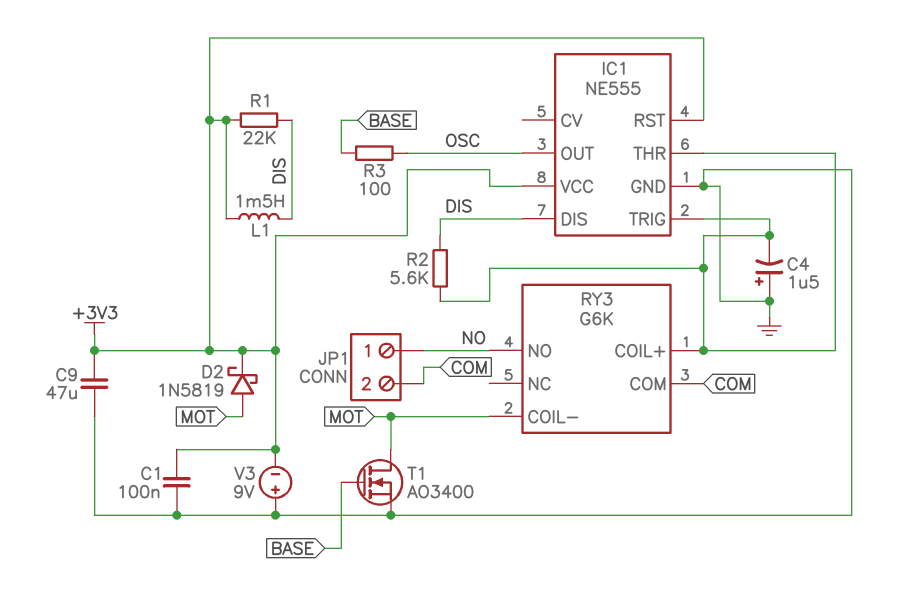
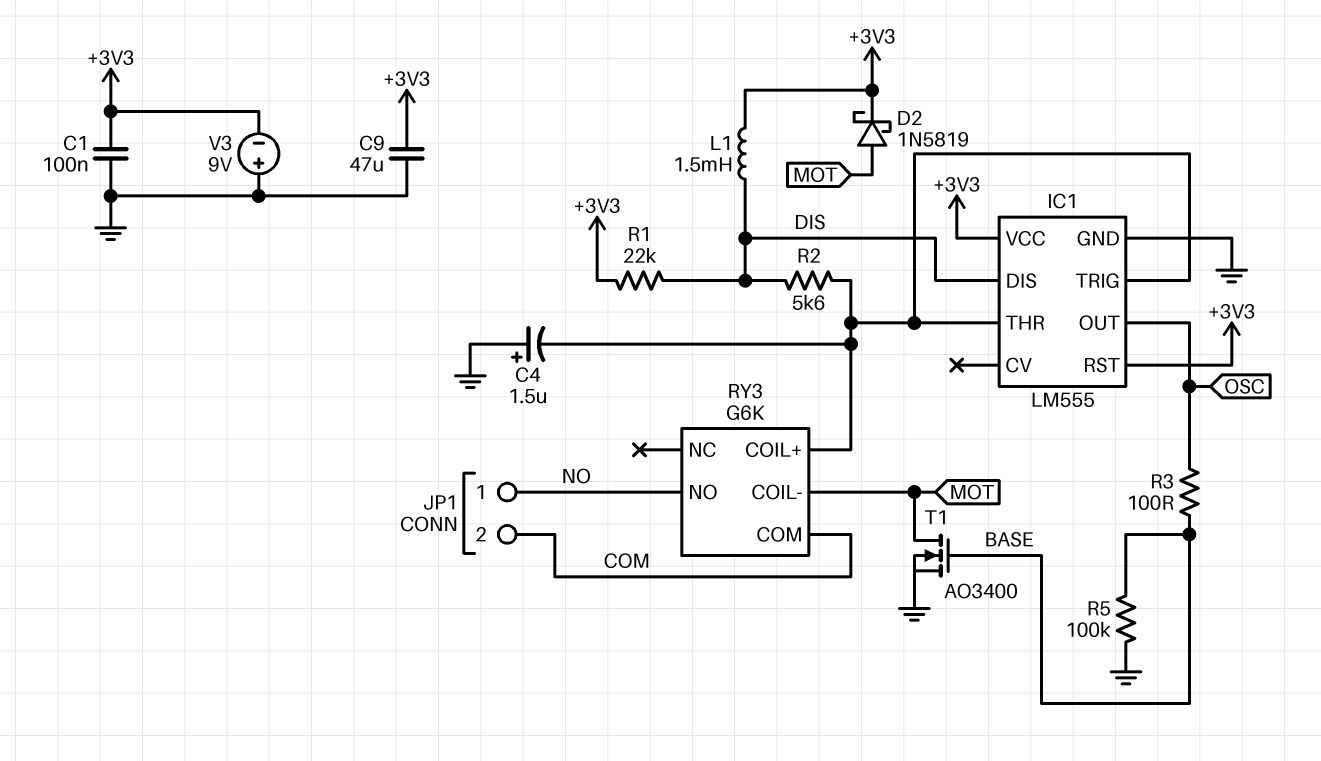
IC1: NE555 -> LM555
R5: none -> 100k (BASE, GND)

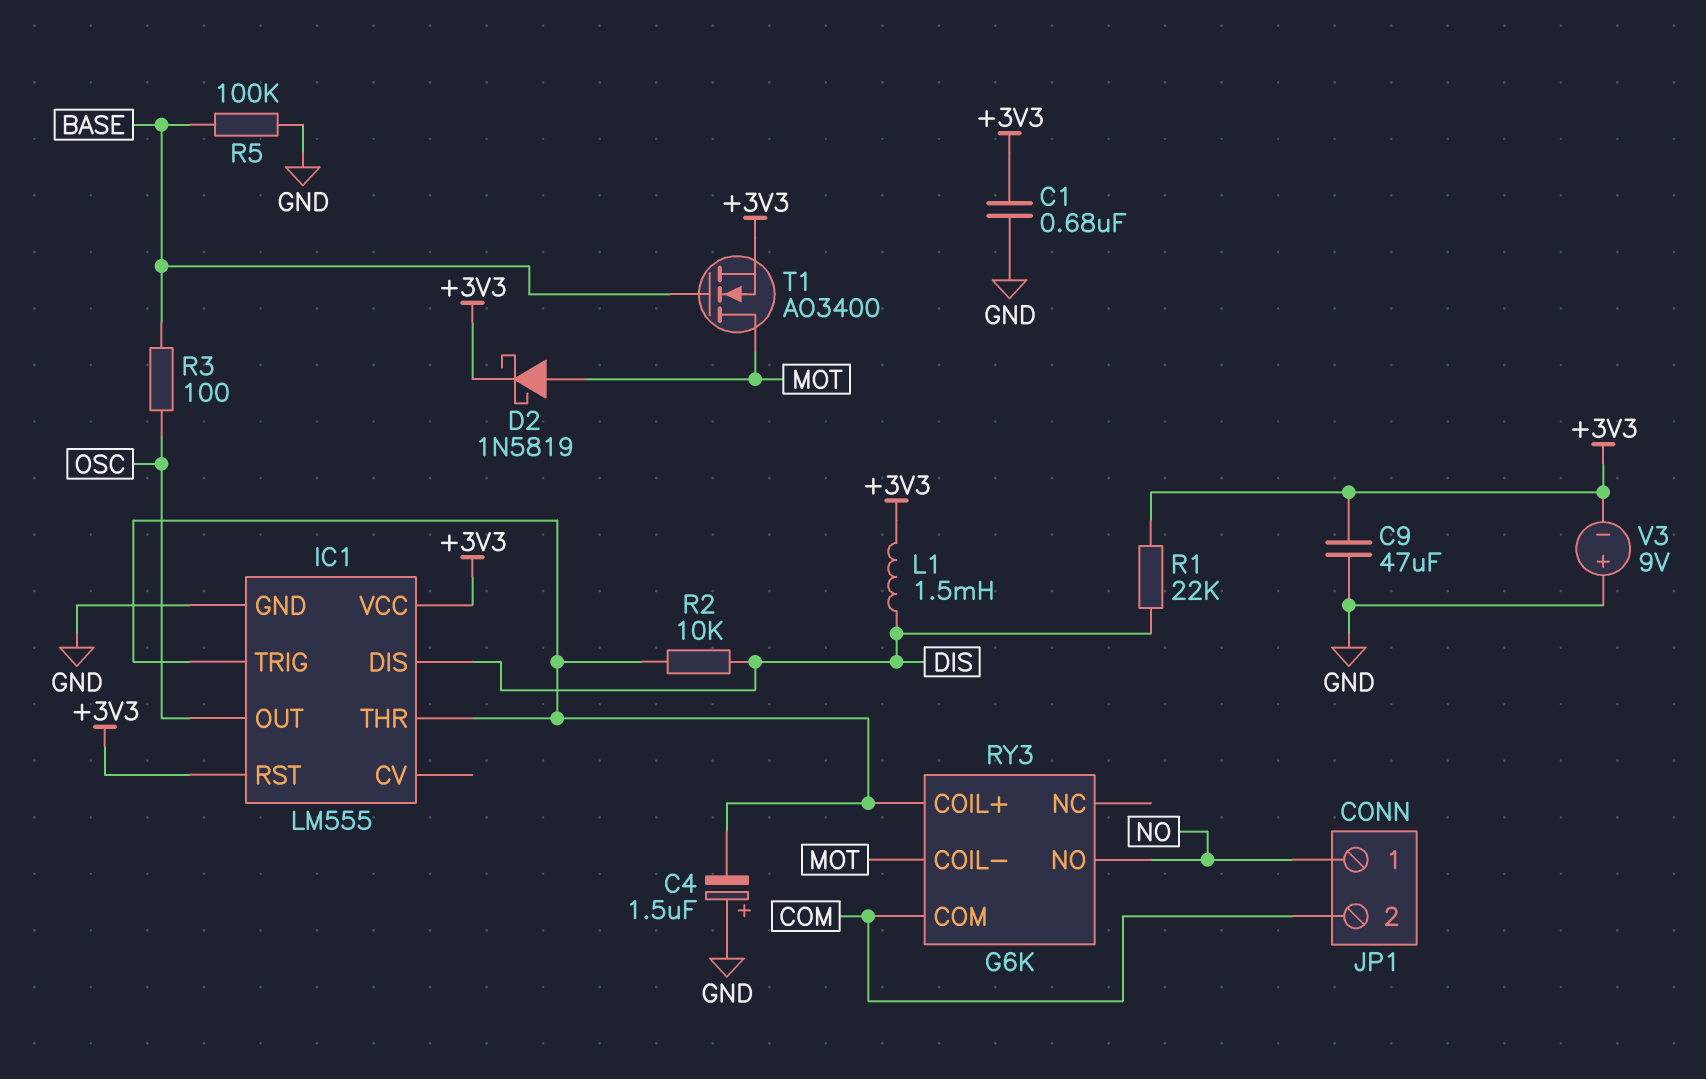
C1: 100nF (+3V3, GND) -> 680nF (+3V3, GND)
R2: 5.6k (DIS, IC1/THR) -> 10k (DIS, IC1/THR)
T1: NMOS AO3400 (G BASE, D MOT, S GND) -> NMOS AO3400 (G BASE, D MOT, S +3V3)

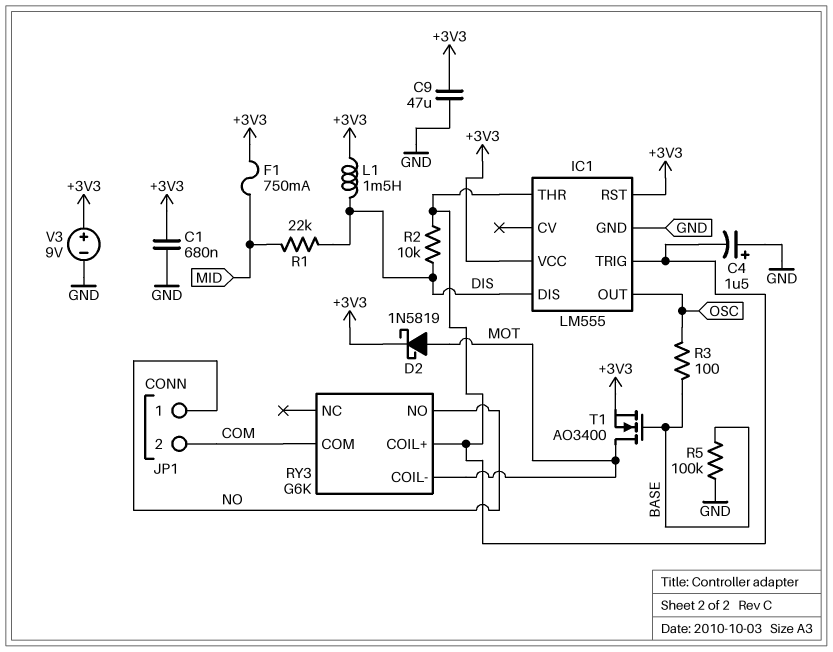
F1: none -> 750mA (+3V3, MID)
R1: 22k (+3V3, DIS) -> 22k (DIS, MID)
V3: 9V (plus GND, minus +3V3) -> 9V (plus +3V3, minus GND)

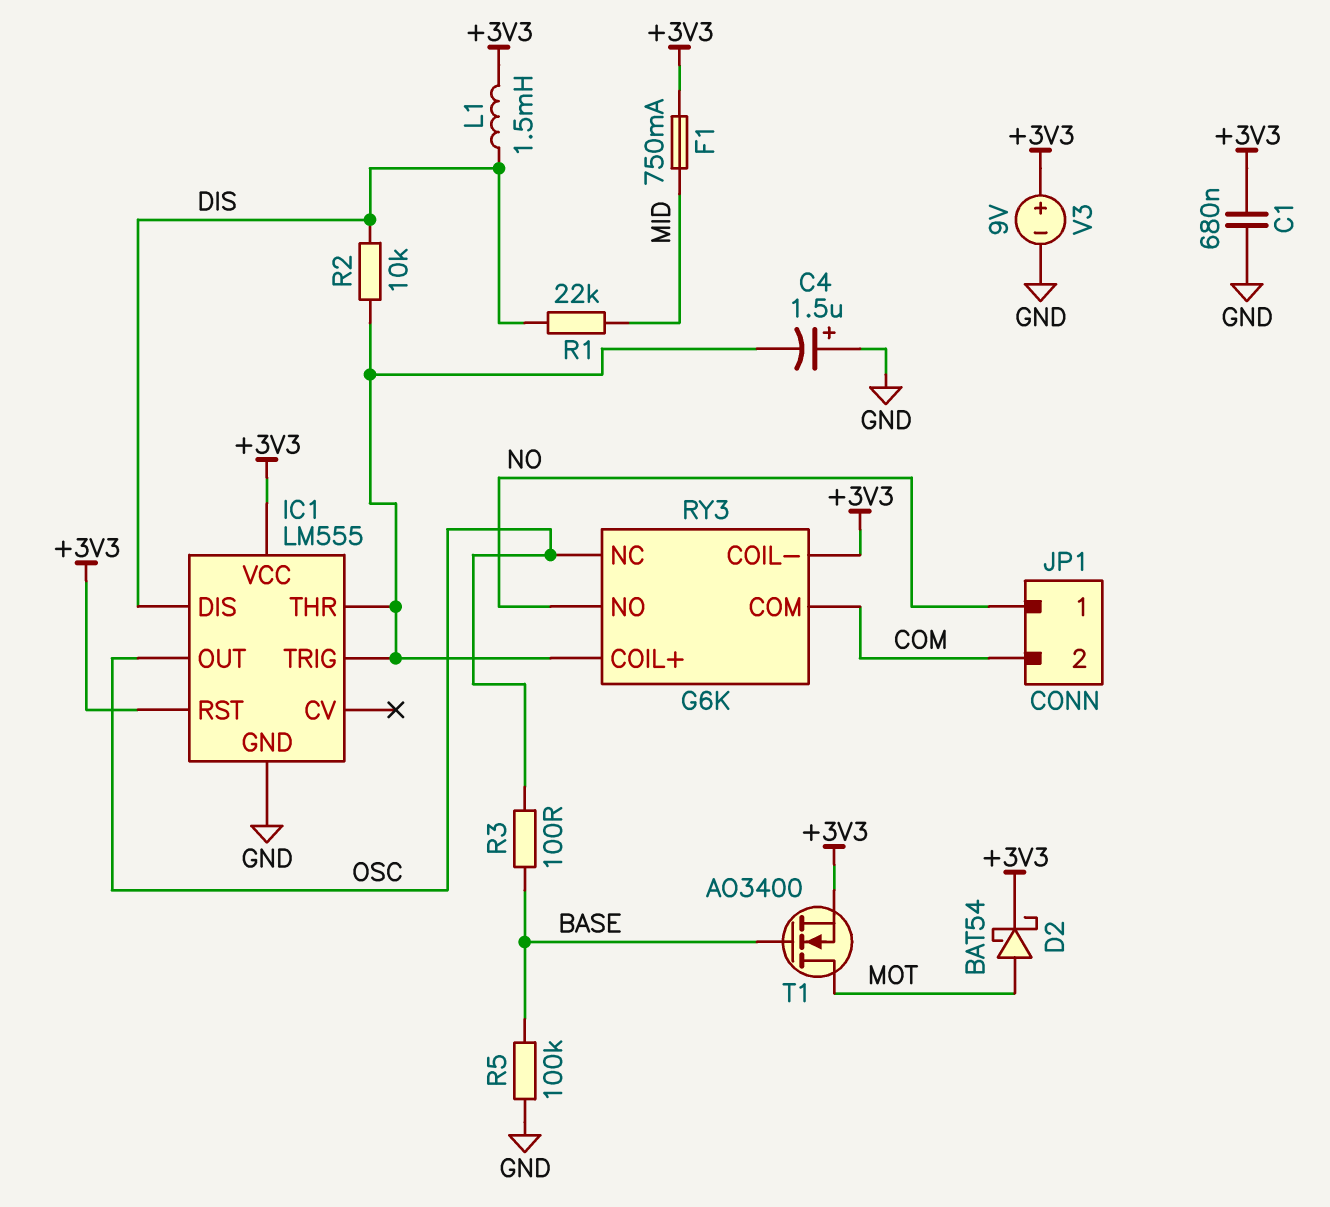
C9: 47uF (+3V3, GND) -> none
D2: schottky 1N5819 (A MOT, K +3V3) -> schottky BAT54 (A MOT, K +3V3)
RY3 pin COIL-: MOT -> +3V3
RY3 pin NC: none -> OSC

